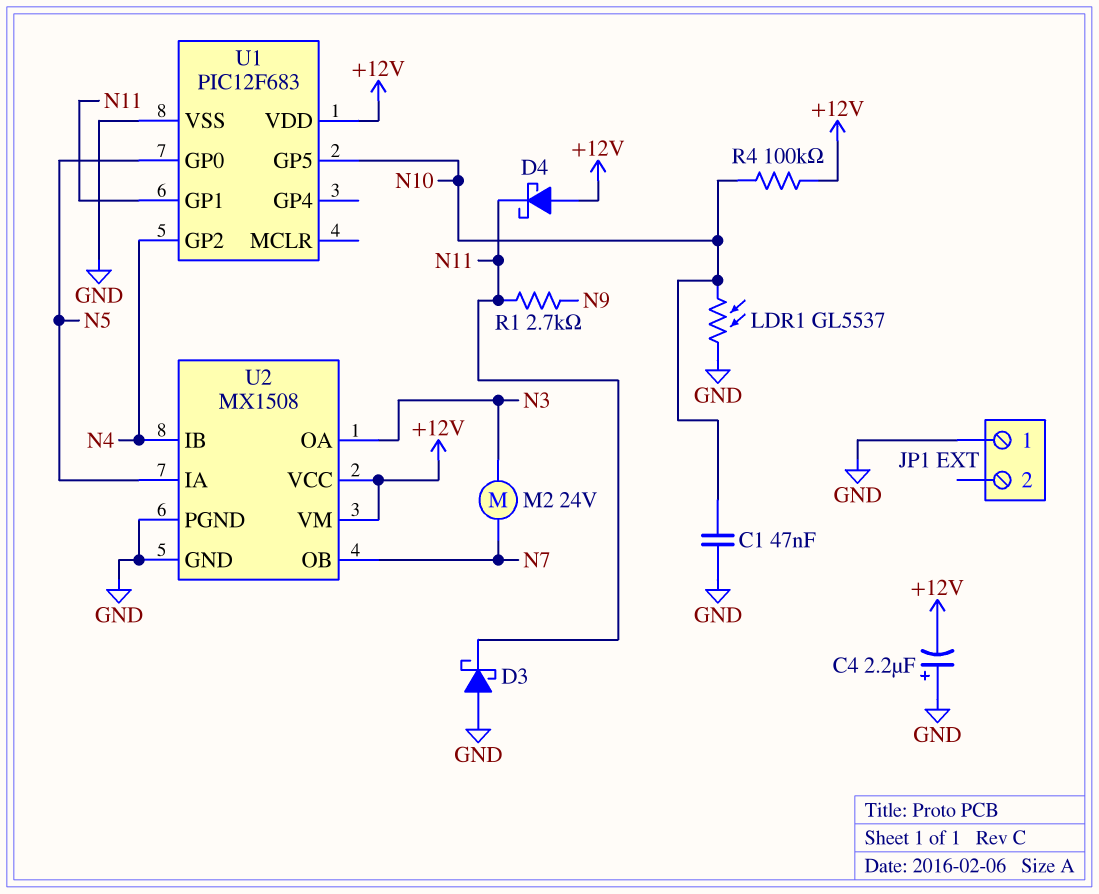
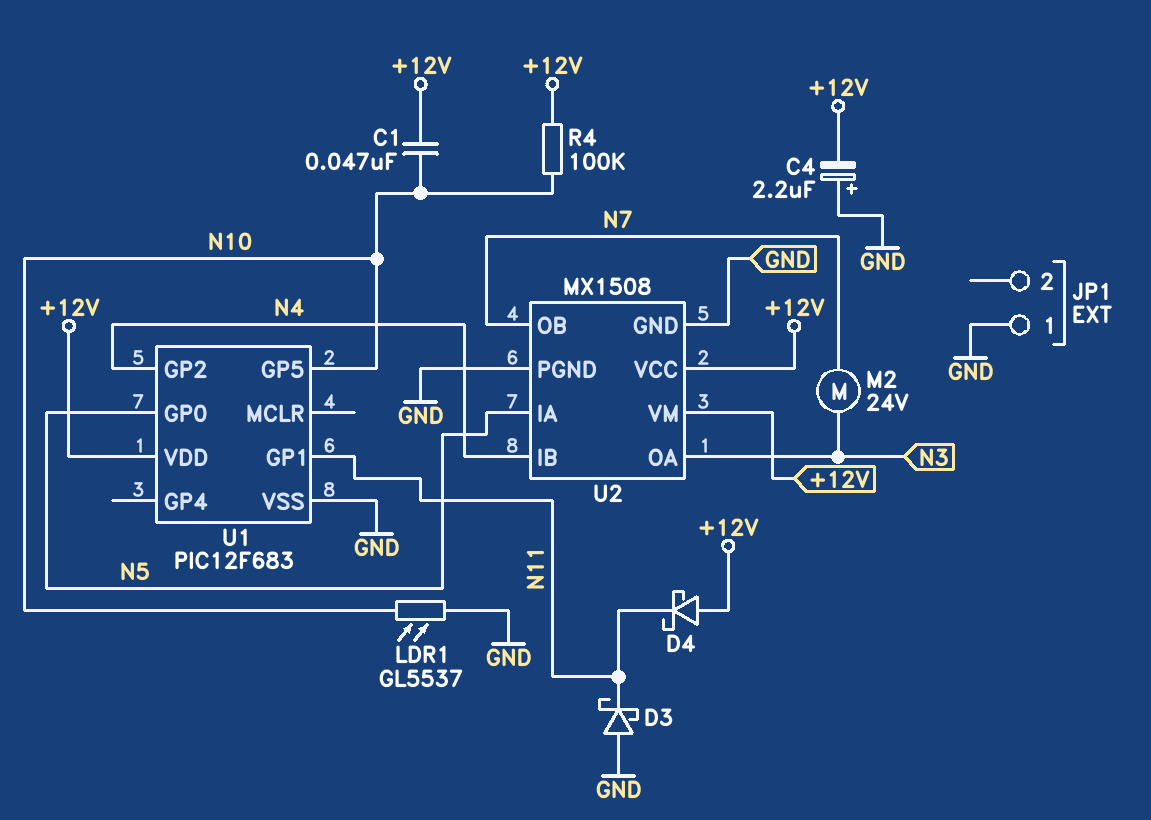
C1: 47nF (GND, N10) -> 47nF (+12V, N10)
R1: 2.7k (N9, N11) -> none

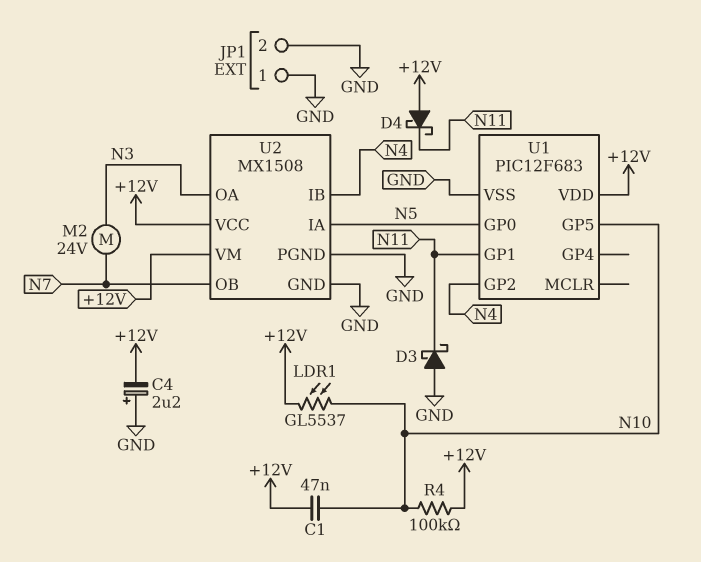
JP1 pin 2: none -> GND
LDR1: GL5537 (GND, N10) -> GL5537 (+12V, N10)

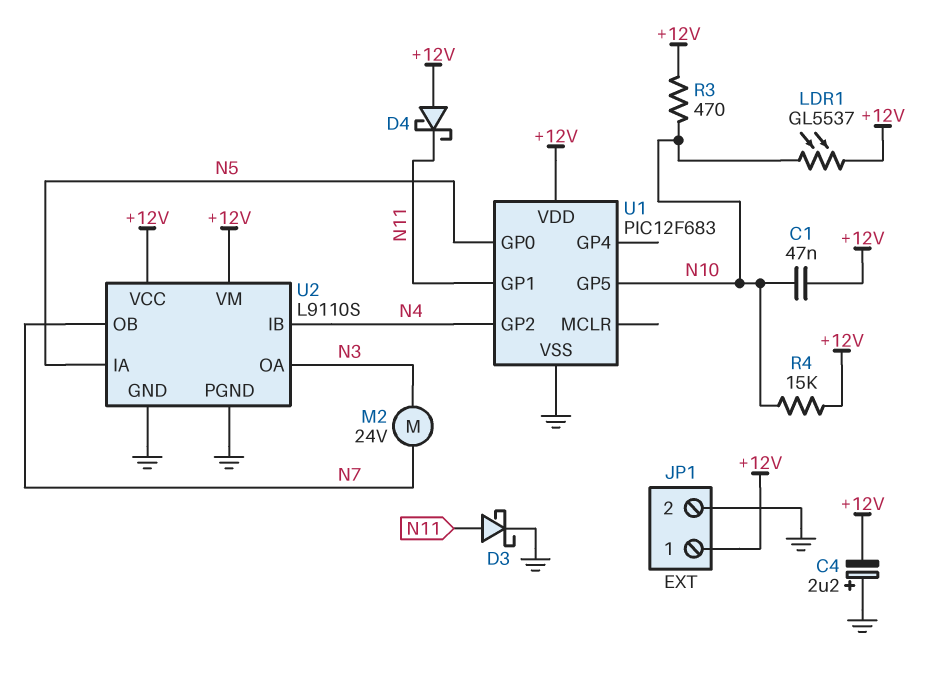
D3: schottky (A GND, K N11) -> schottky (A N11, K GND)
JP1 pin 1: GND -> +12V
R3: none -> 470 (+12V, N10)
R4: 100k (+12V, N10) -> 15k (+12V, N10)
U2: MX1508 -> L9110S

